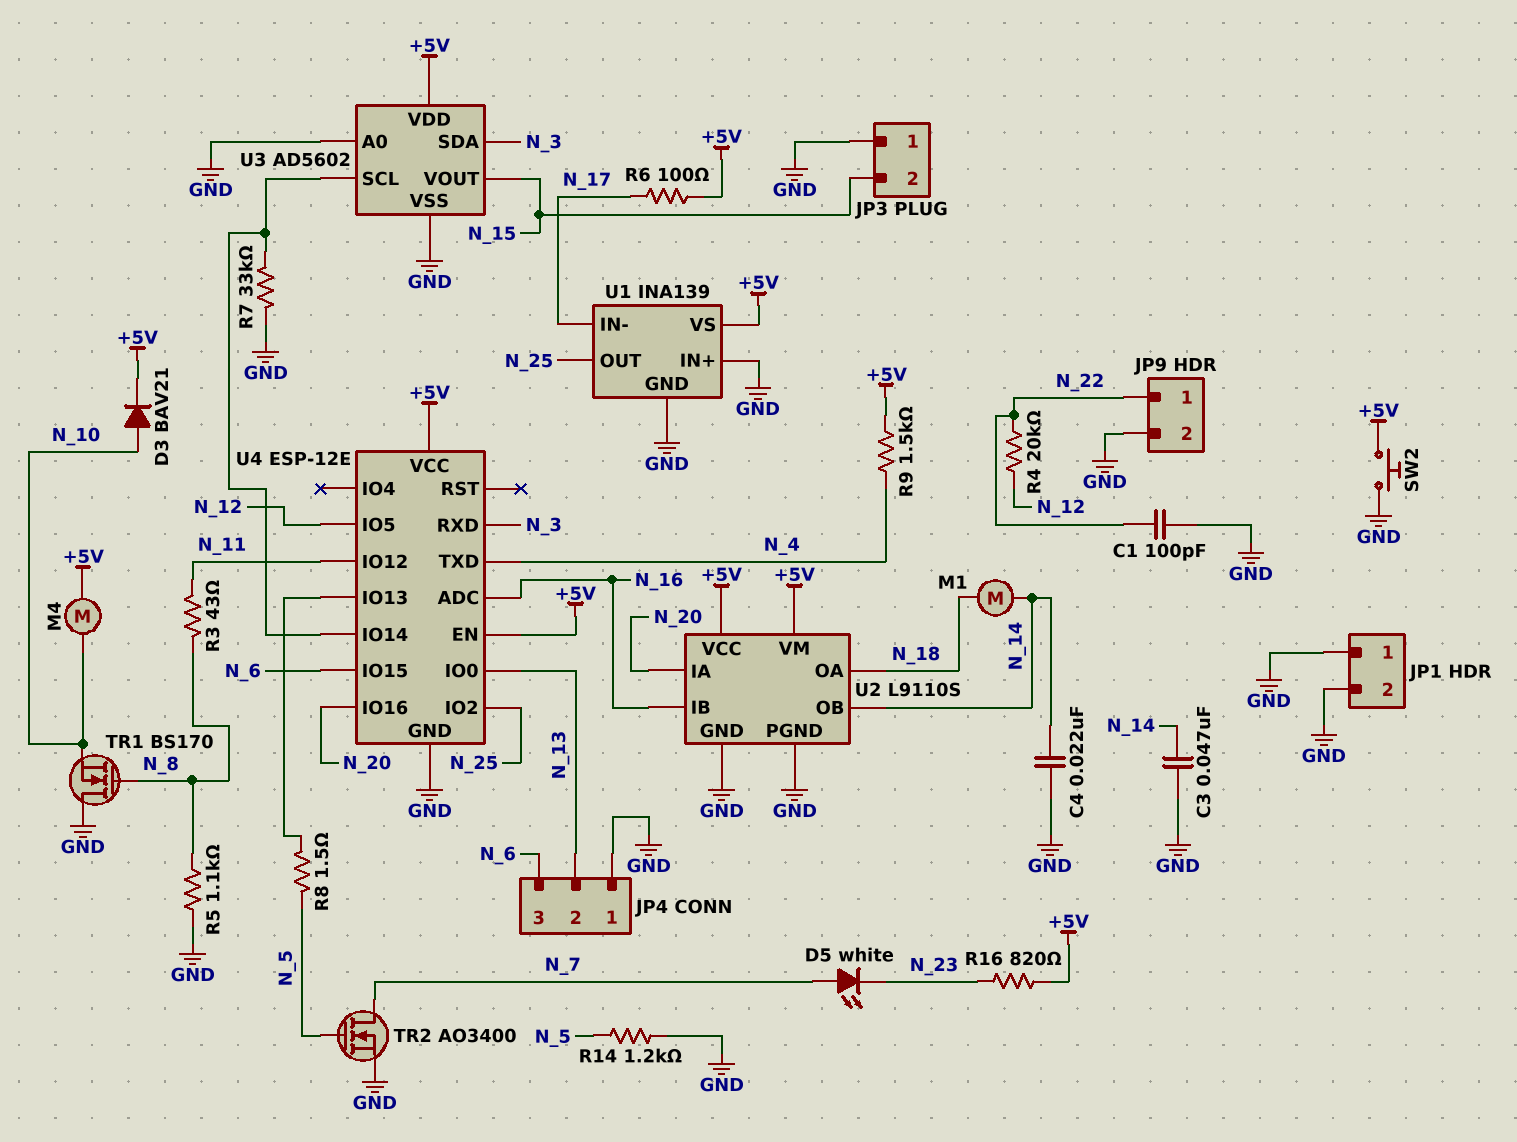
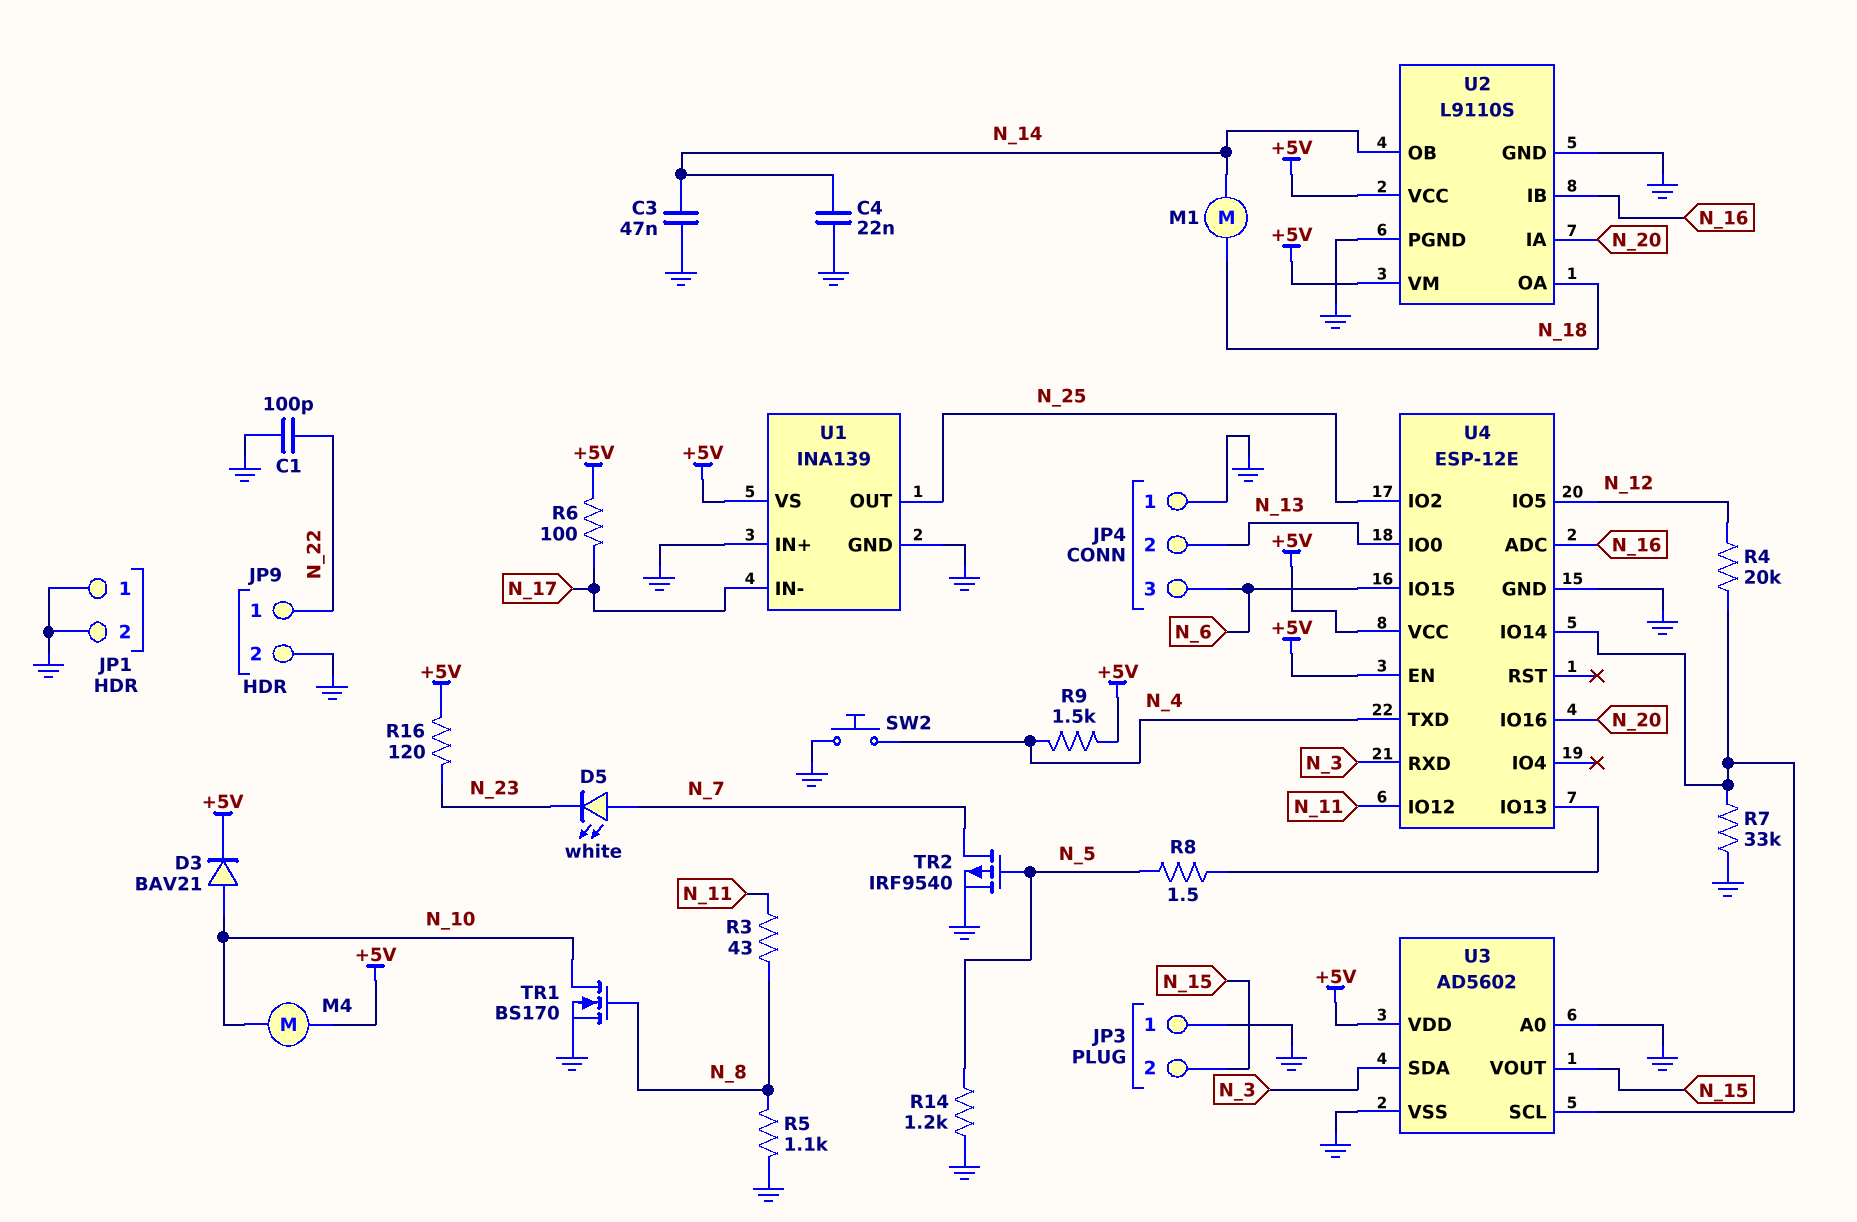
R4: 20k (N_12, N_22) -> 20k (N_12, U3/SCL)
R16: 820 (+5V, N_23) -> 120 (+5V, N_23)
SW2: button (+5V, GND) -> button (GND, N_4)
TR1: NMOS BS170 (G N_8, D GND, S N_10) -> NMOS BS170 (G N_8, D N_10, S GND)
TR2: NMOS AO3400 (G N_5, D N_7, S GND) -> PMOS IRF9540 (G N_5, D N_7, S GND)

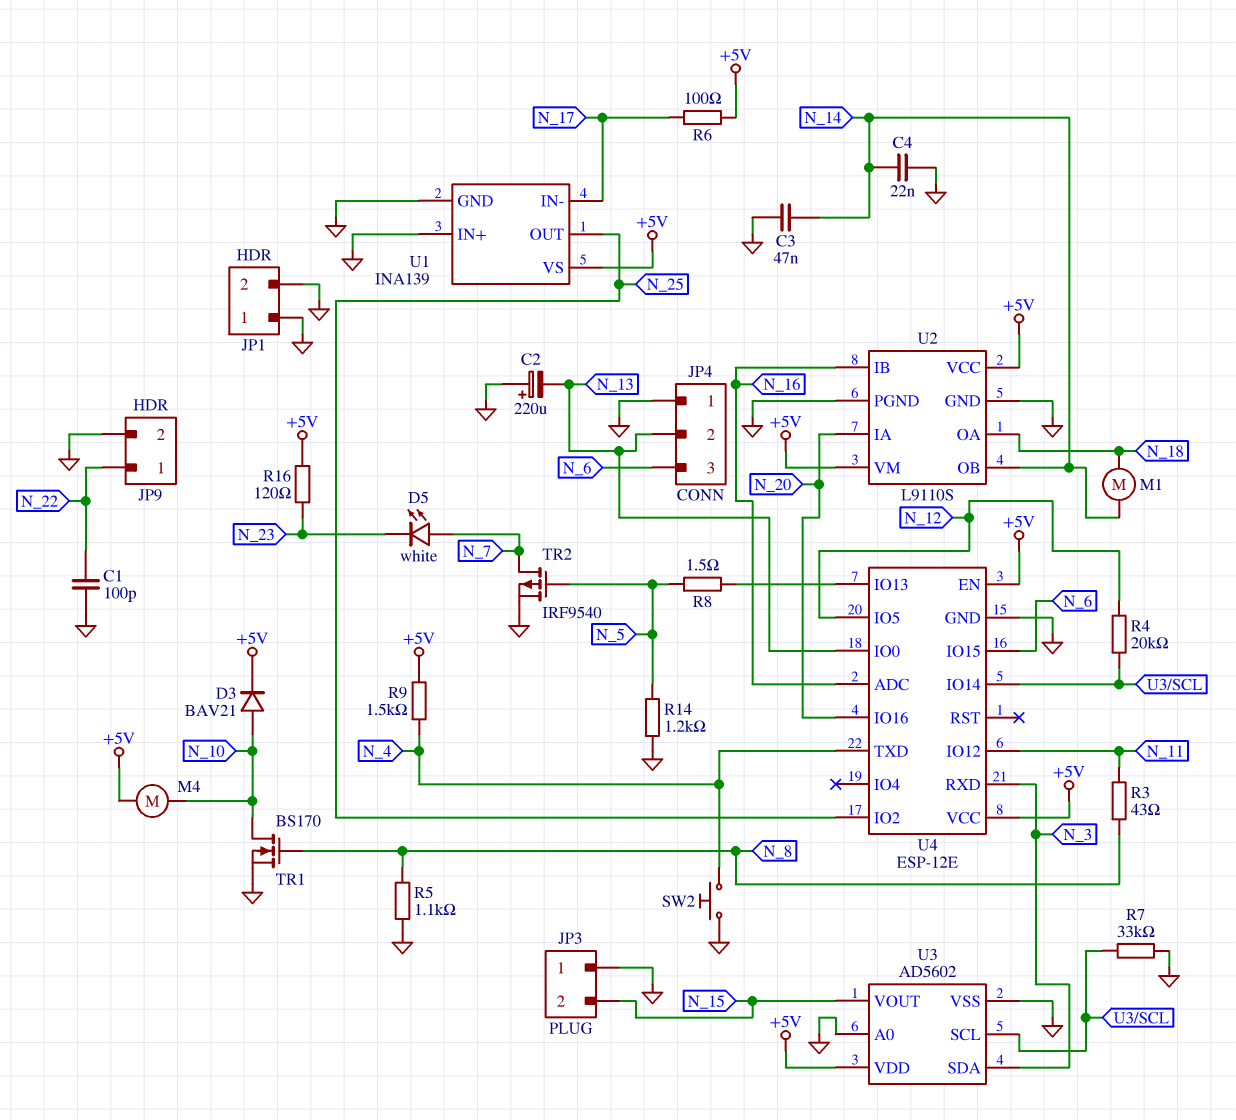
C2: none -> 220uF (plus GND, minus N_13)

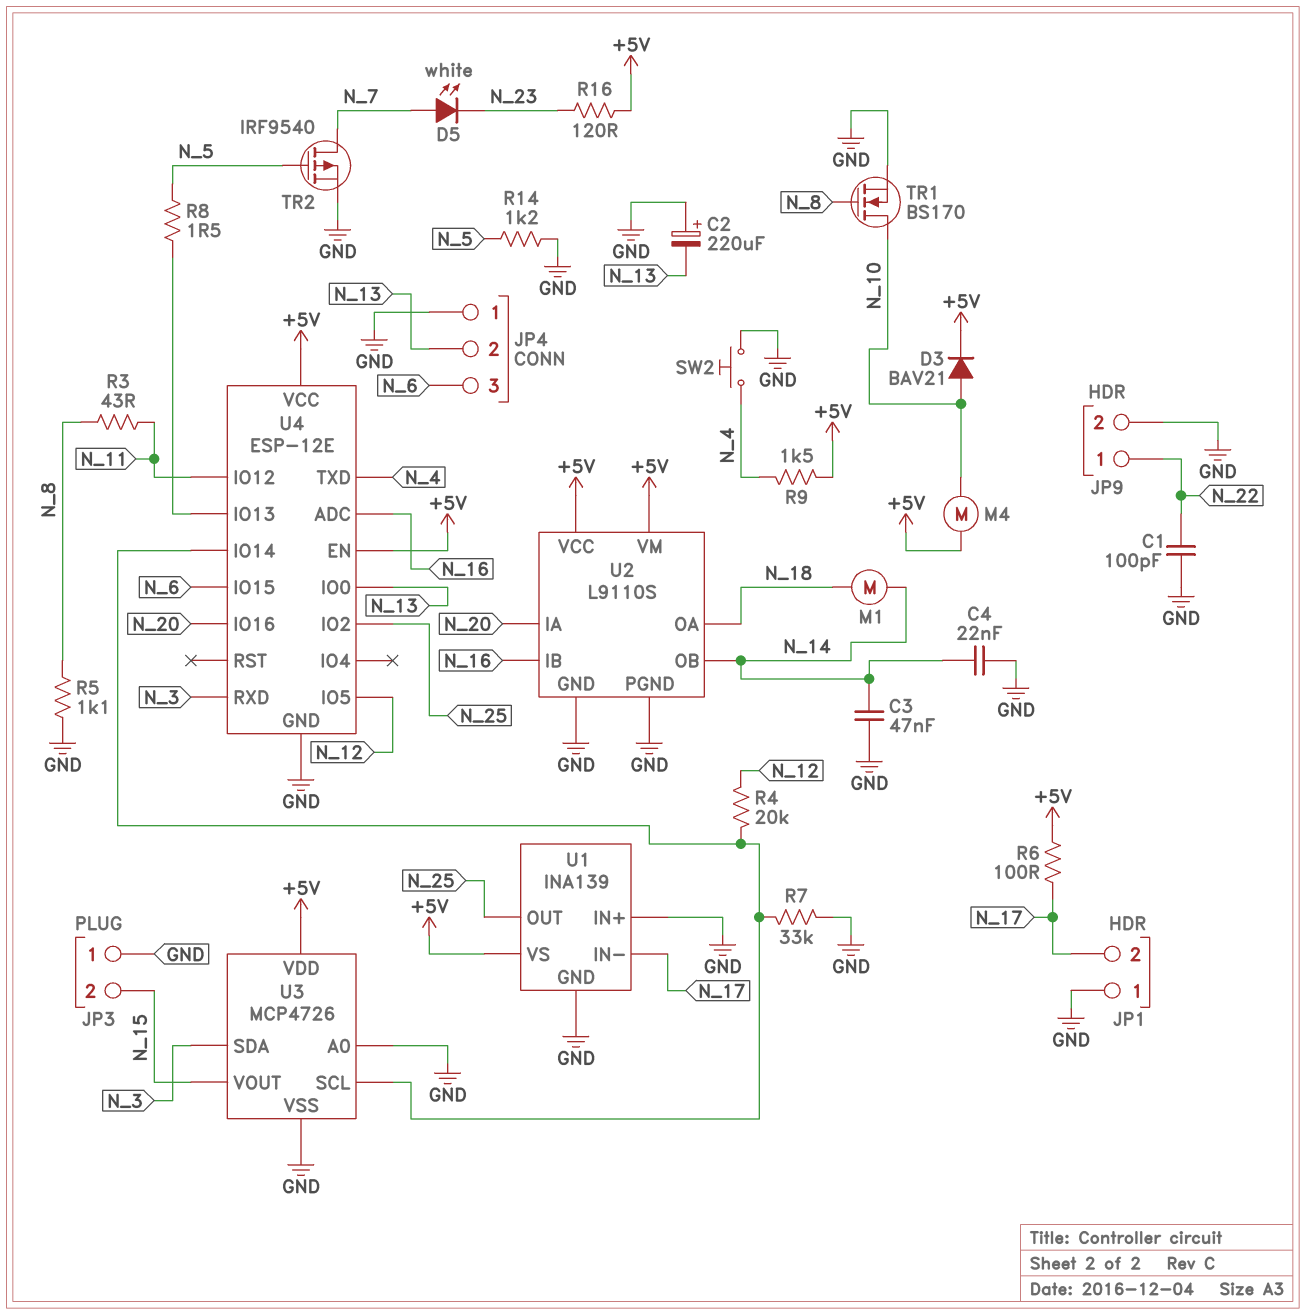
JP1 pin 2: GND -> N_17
U3: AD5602 -> MCP4726

